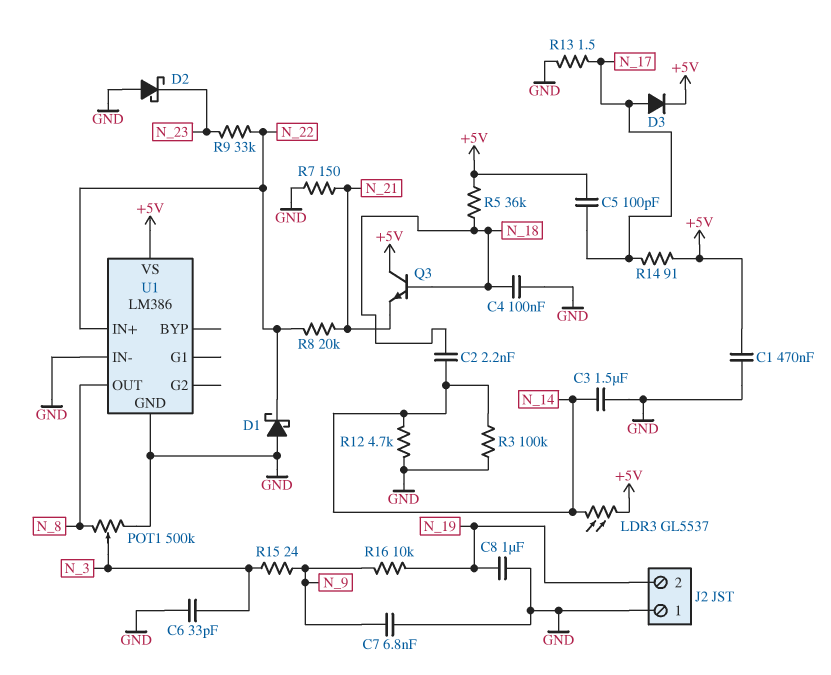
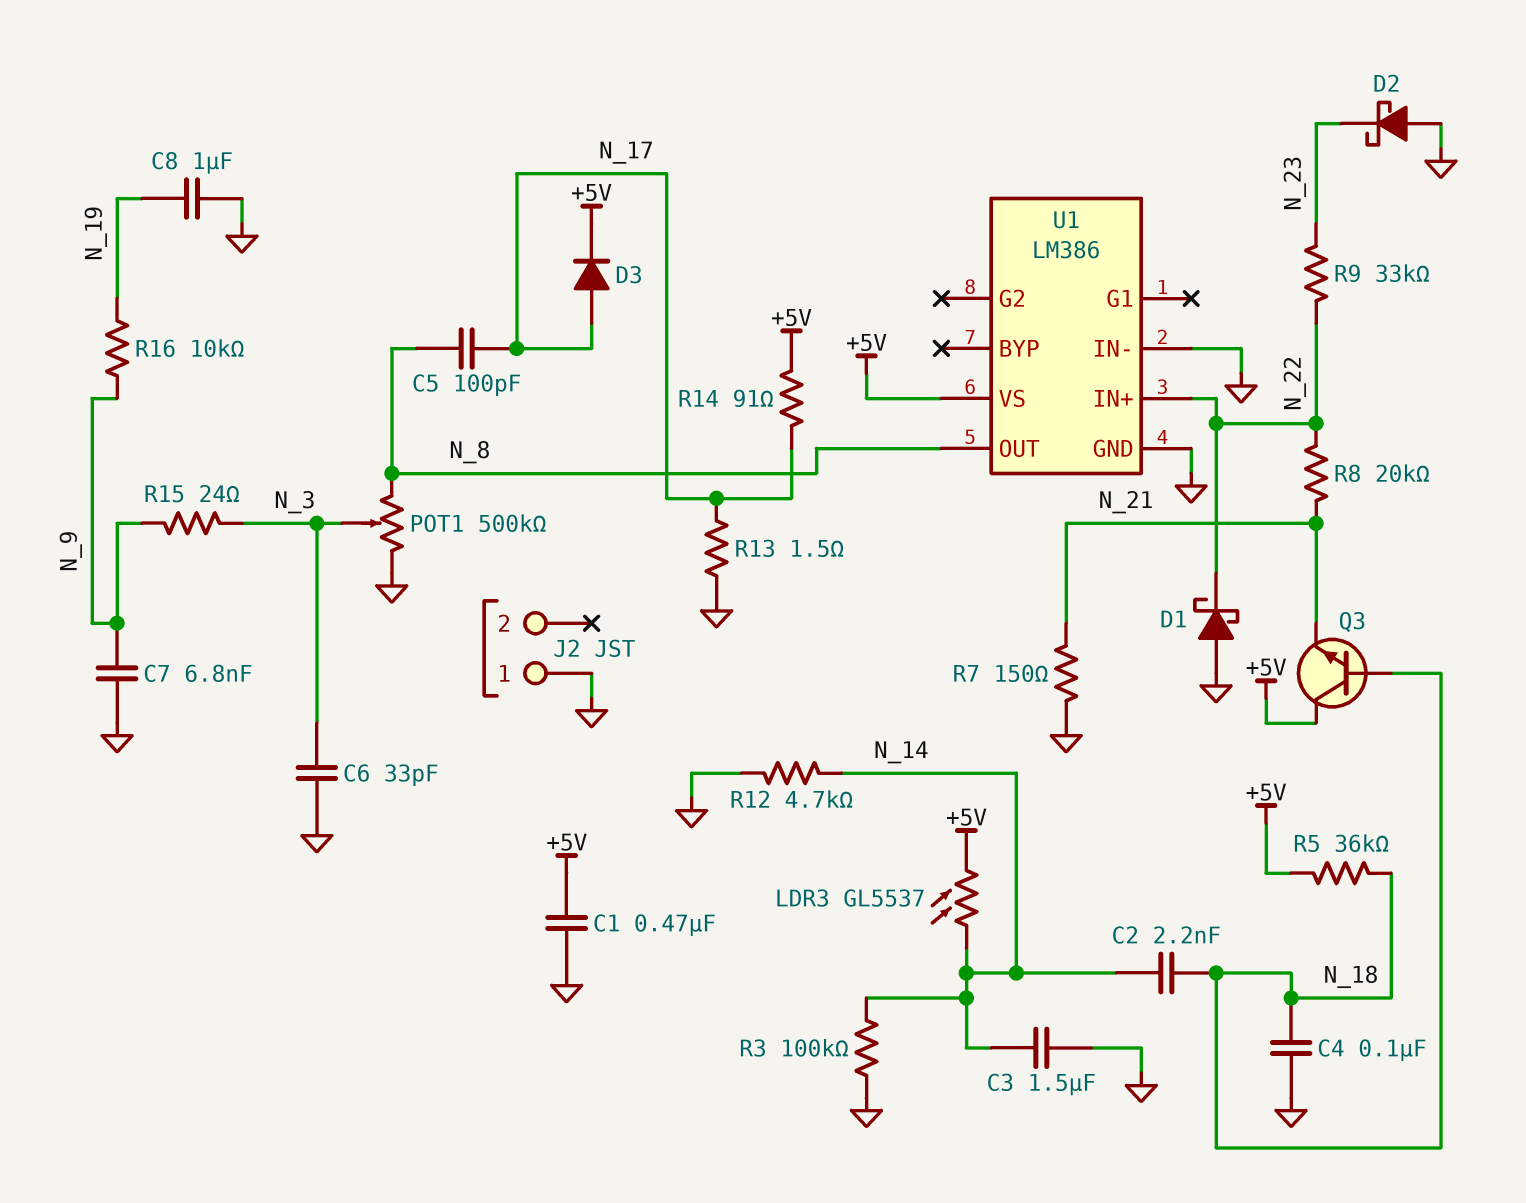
C5: 100pF (+5V, N_17) -> 100pF (N_8, N_17)
J2 pin 2: N_19 -> none

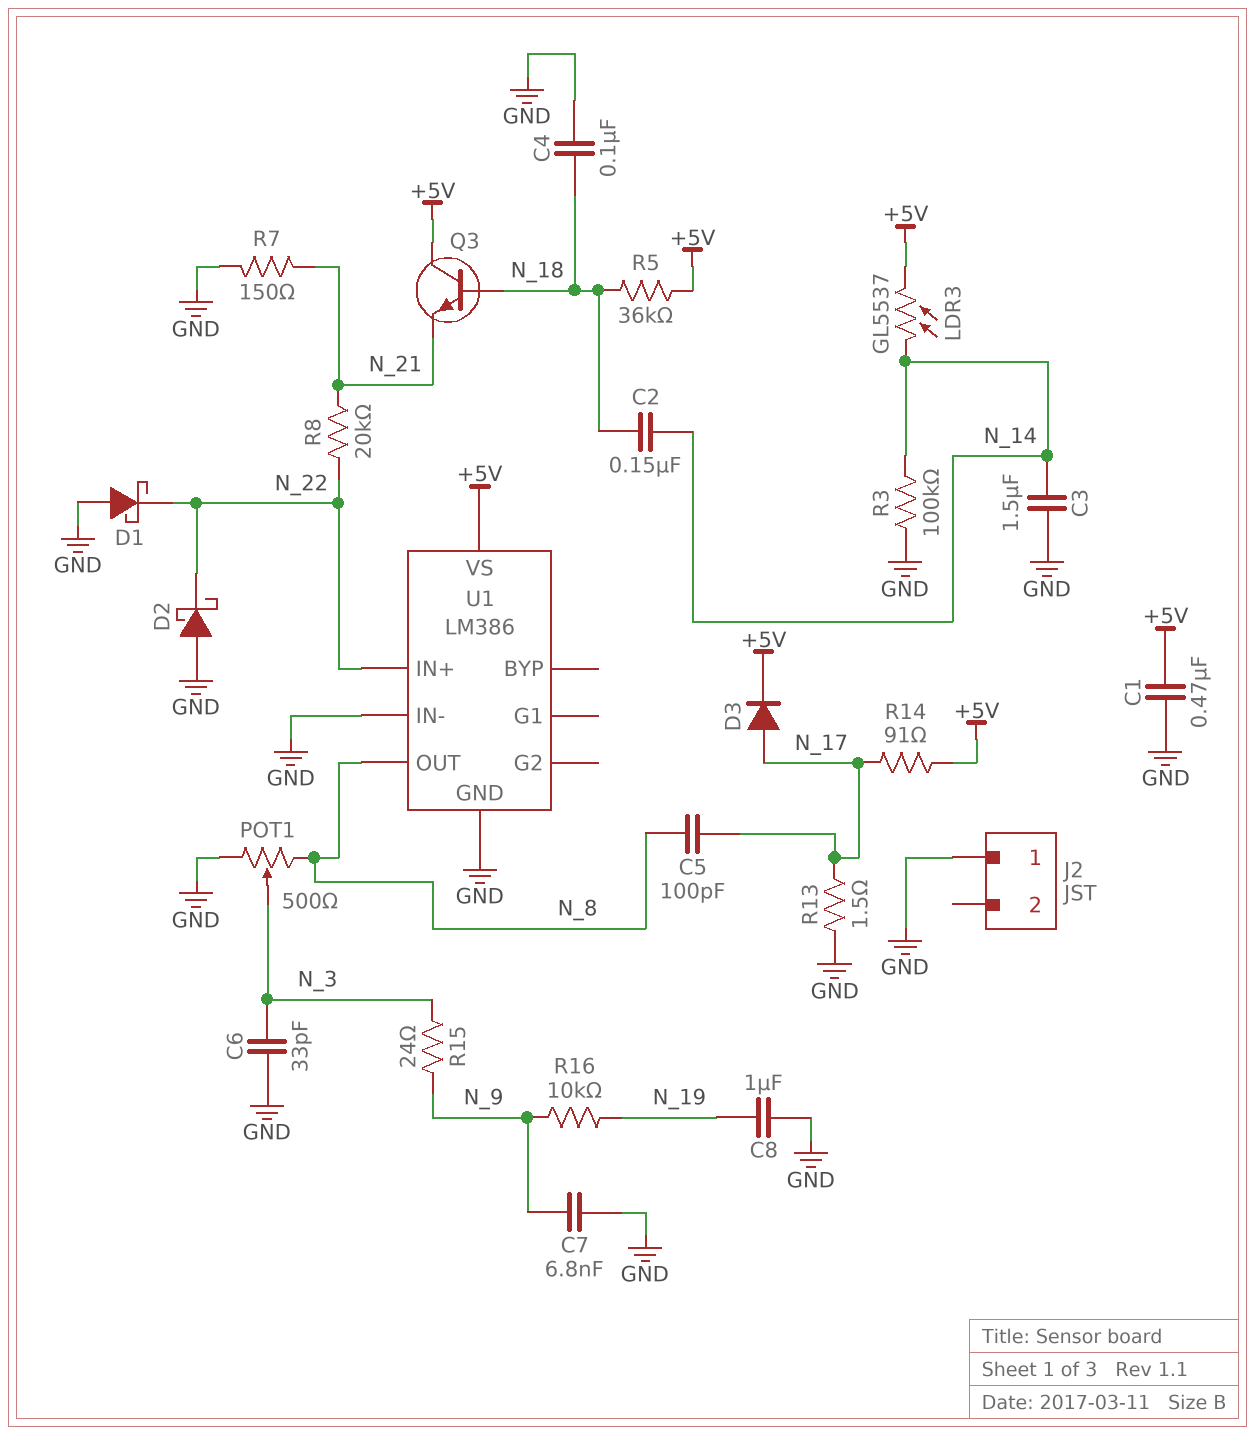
C2: 2.2nF (N_14, N_18) -> 150nF (N_14, N_18)
D2: schottky (A GND, K N_23) -> schottky (A GND, K N_22)
POT1: 500k (GND, N_8, wiper N_3) -> 500 (GND, N_8, wiper N_3)
R9: 33k (N_22, N_23) -> none
R12: 4.7k (GND, N_14) -> none

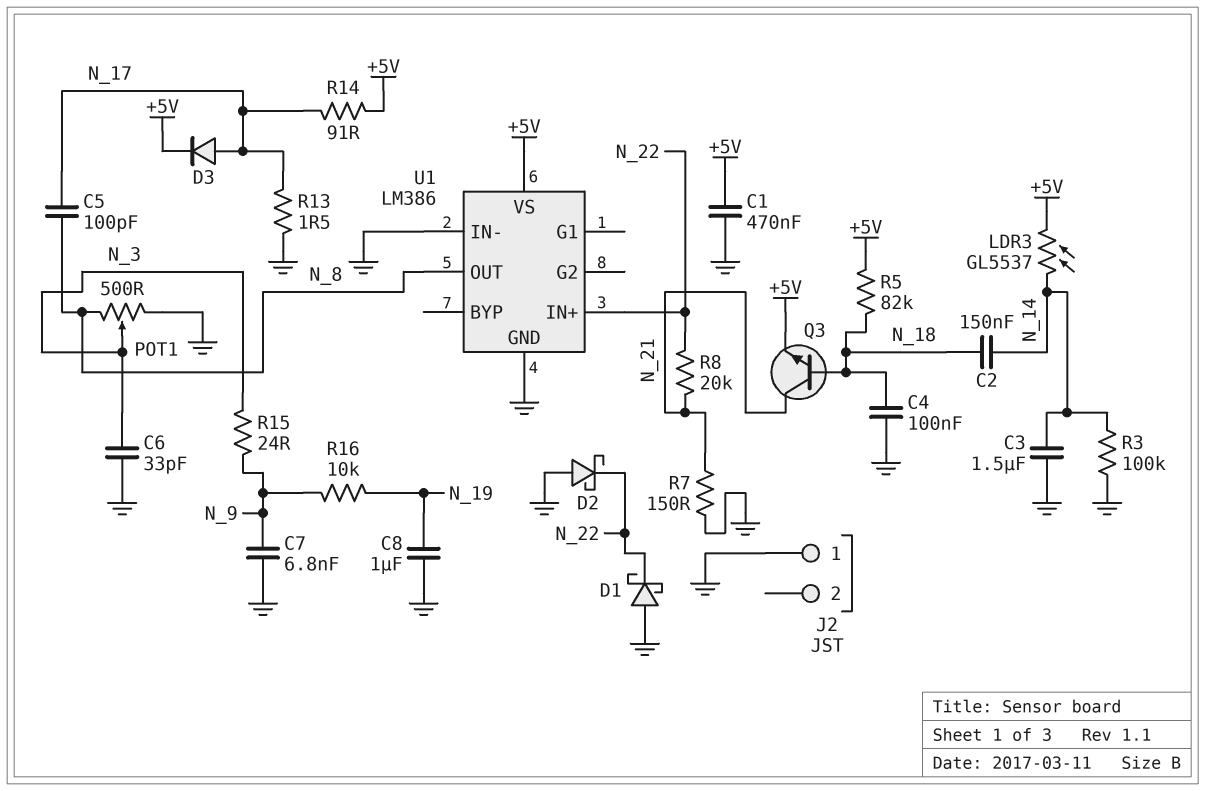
Q3: NPN (B N_18, C +5V, E N_21) -> NPN (B N_18, C N_21, E +5V)
R5: 36k (+5V, N_18) -> 82k (+5V, N_18)

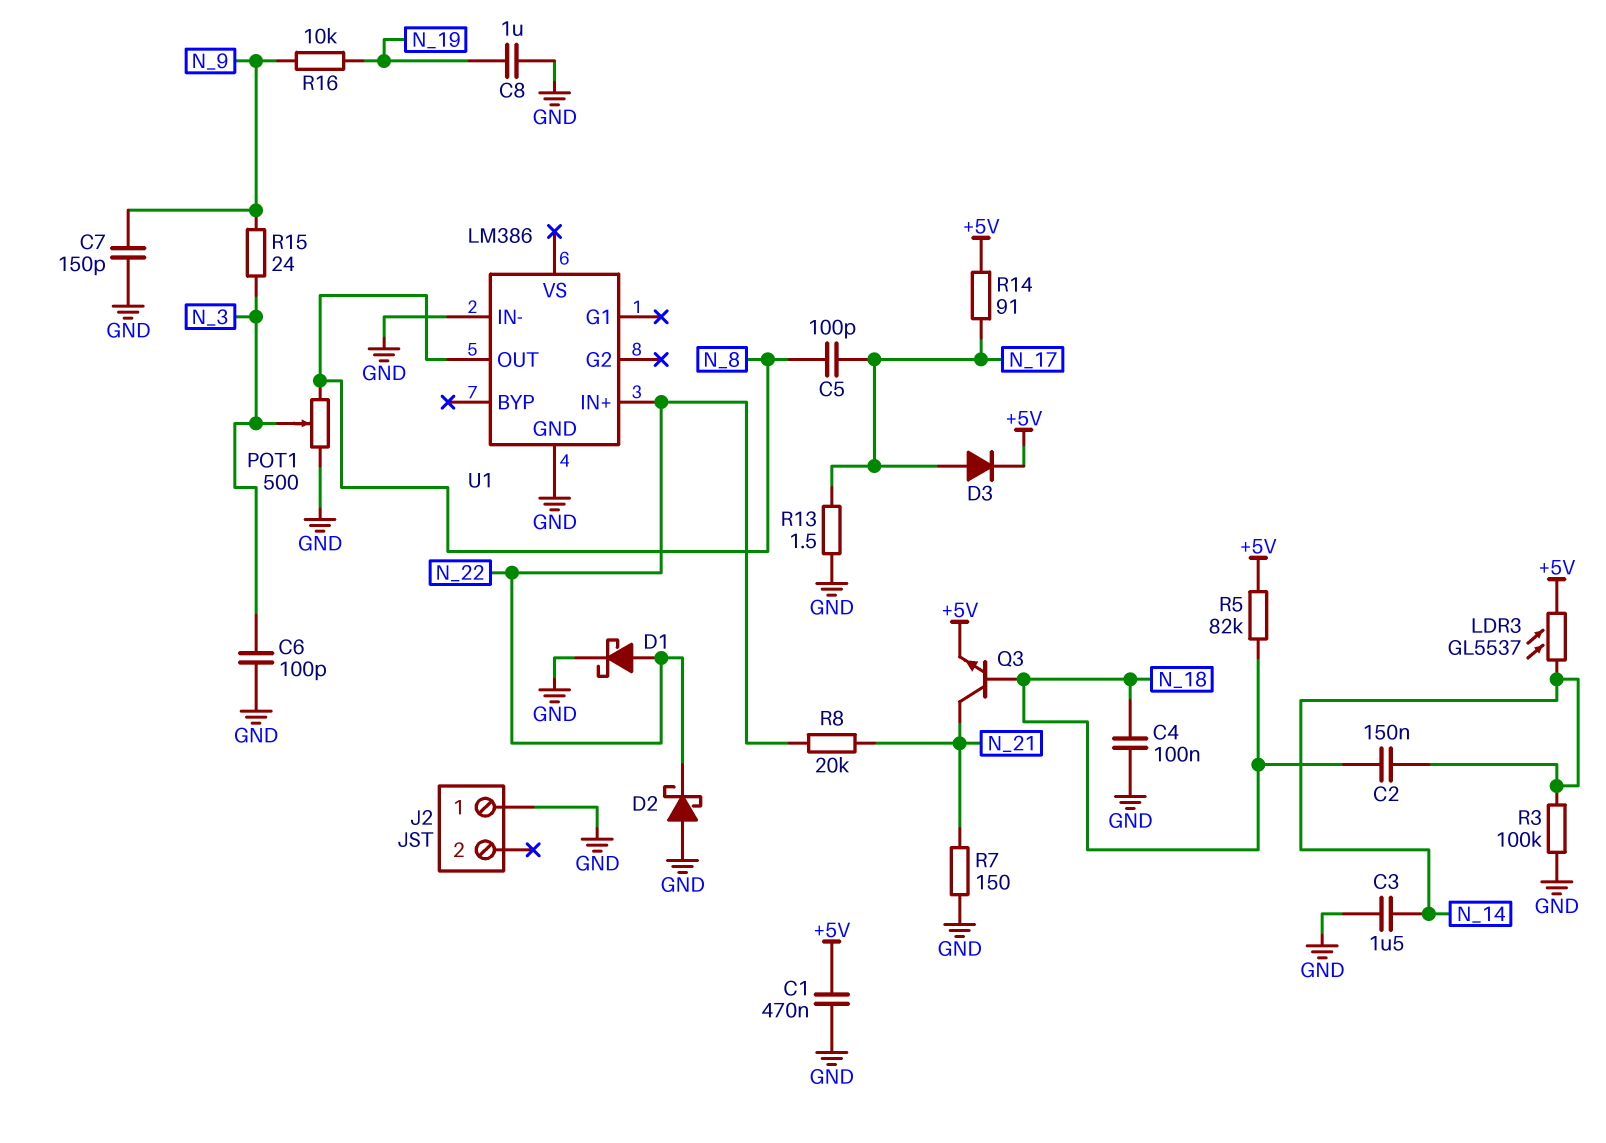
C6: 33pF (GND, N_3) -> 100pF (GND, N_3)
C7: 6.8nF (GND, N_9) -> 150pF (GND, N_9)
D1: schottky (A GND, K N_22) -> schottky (A N_22, K GND)
U1 pin VS: +5V -> none

